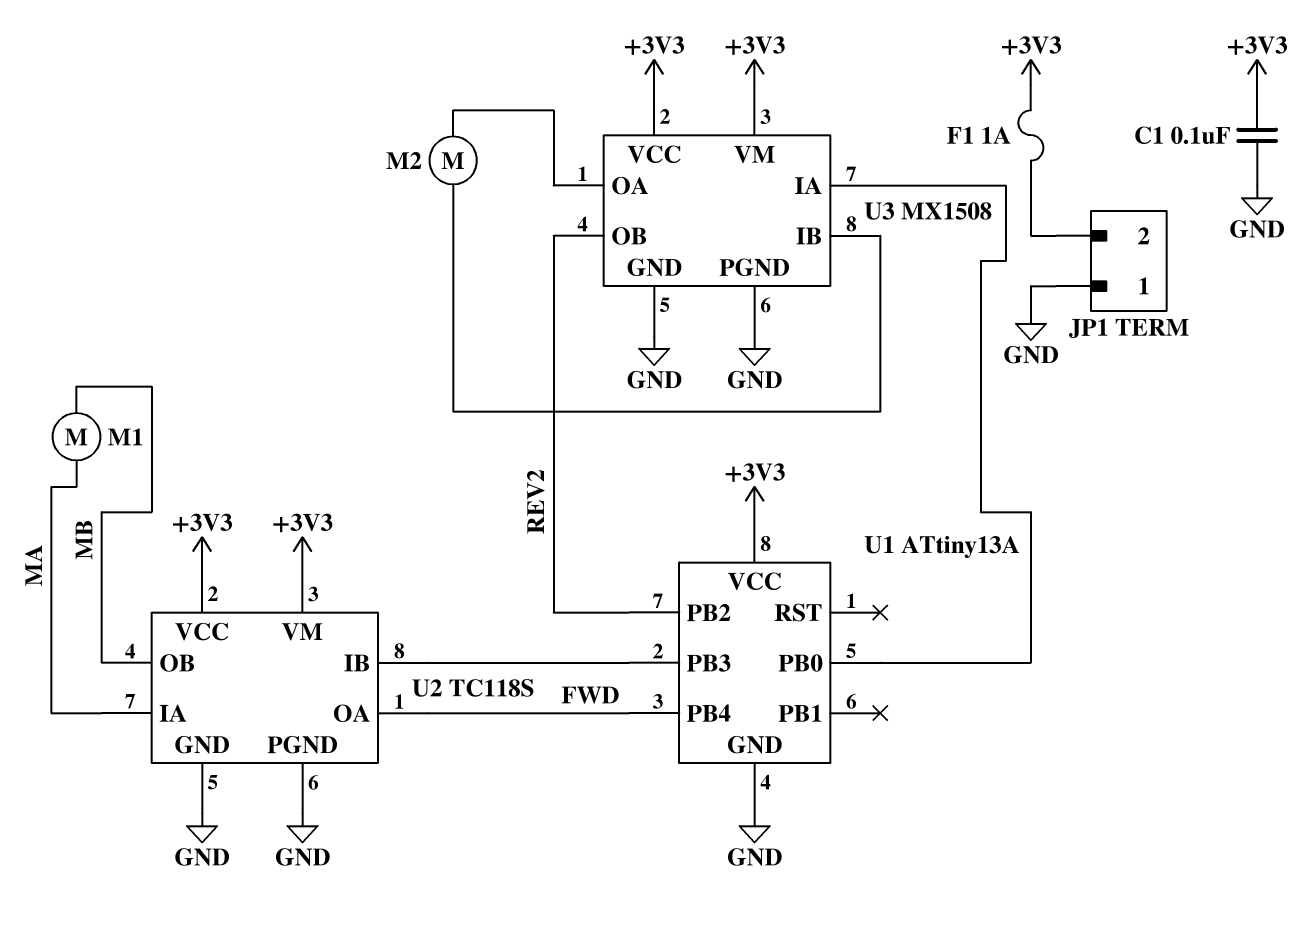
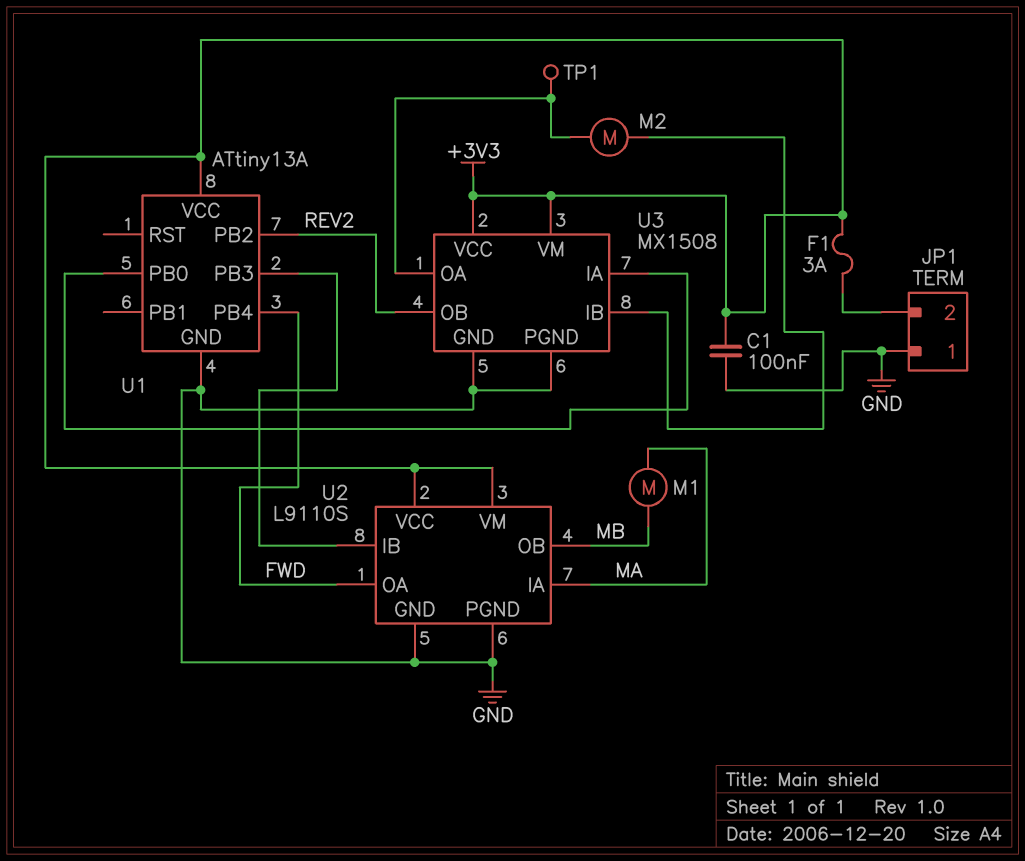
F1: 1A (+3V3, JP1/2) -> 3A (+3V3, JP1/2)
TP1: none -> test point (U3/OA)
U2: TC118S -> L9110S

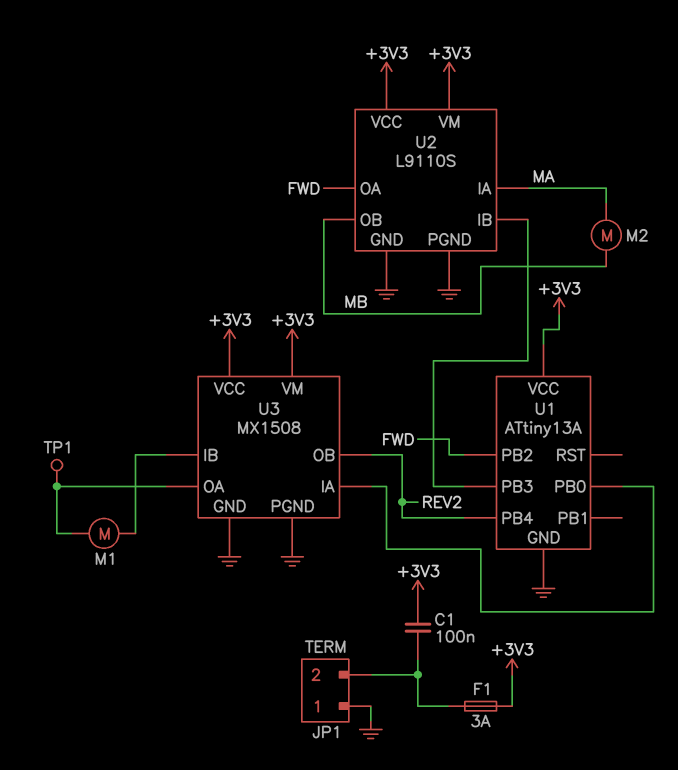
C1: 100nF (+3V3, GND) -> 100nF (+3V3, JP1/2)
M1: motor (MA, MB) -> motor (U3/IB, U3/OA)
M2: motor (U3/IB, U3/OA) -> motor (MA, MB)
U1 pin PB2: REV2 -> FWD
U1 pin PB4: FWD -> REV2

